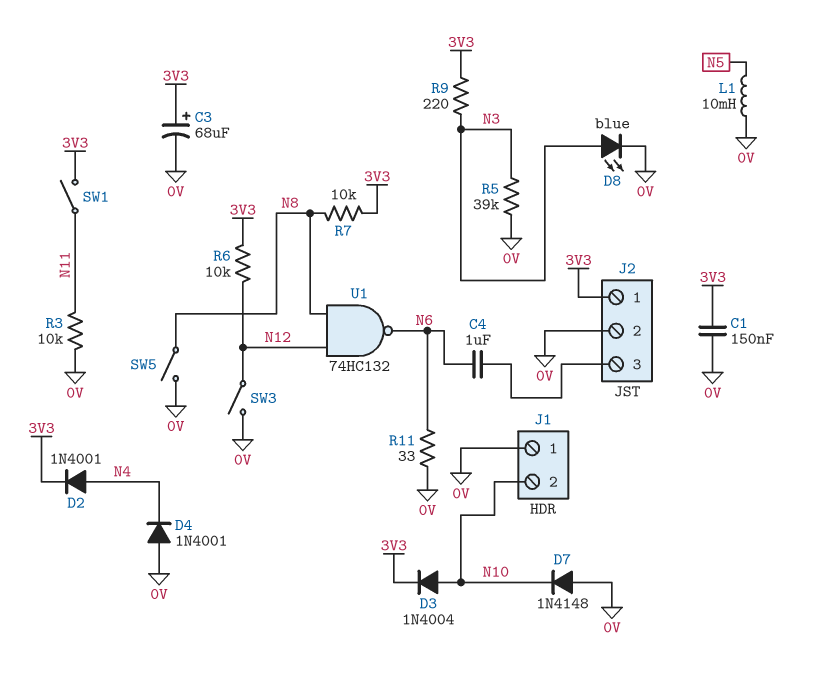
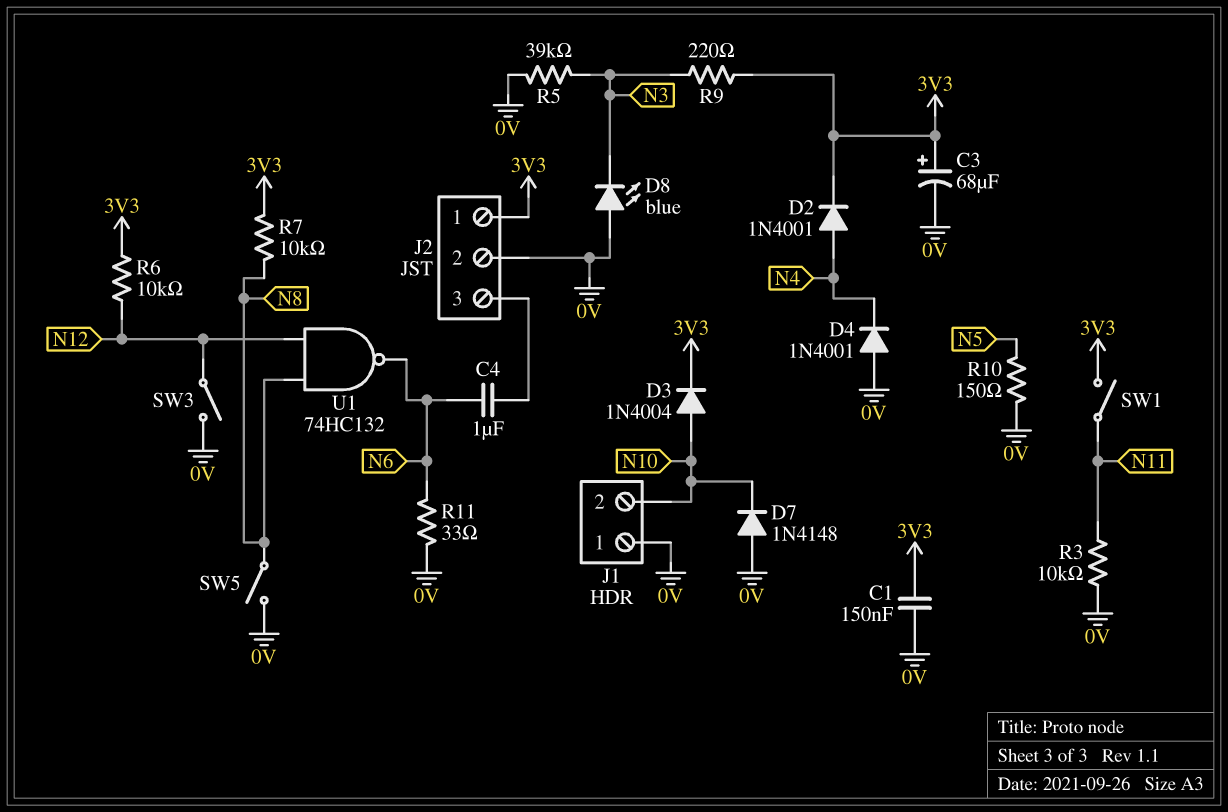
D8: LED blue (A N3, K 0V) -> LED blue (A 0V, K N3)
L1: 10mH (0V, N5) -> none
R10: none -> 150 (0V, N5)

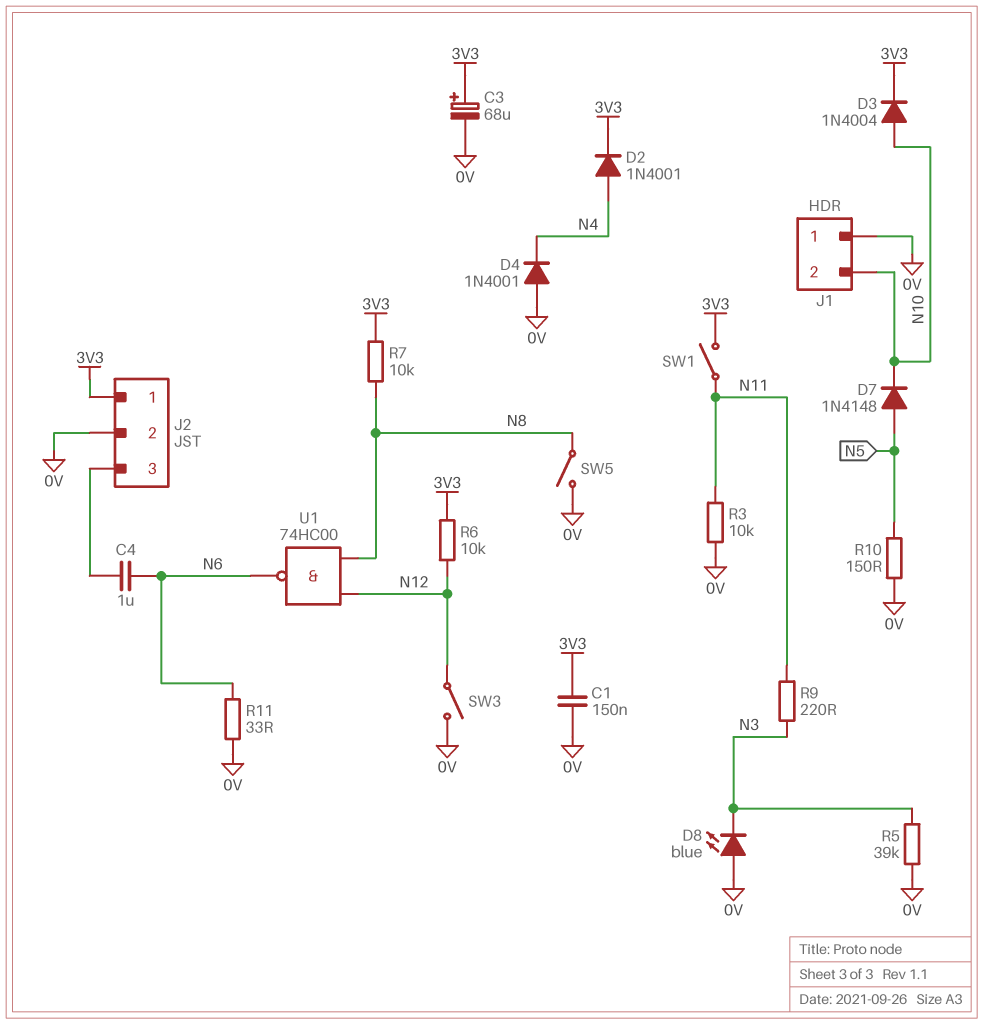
D7: diode 1N4148 (A 0V, K N10) -> diode 1N4148 (A N5, K N10)
R9: 220 (3V3, N3) -> 220 (N3, N11)
U1: NAND 74HC132 (in N8, in N12, out N6) -> NAND 74HC00 (in N8, in N12, out N6)

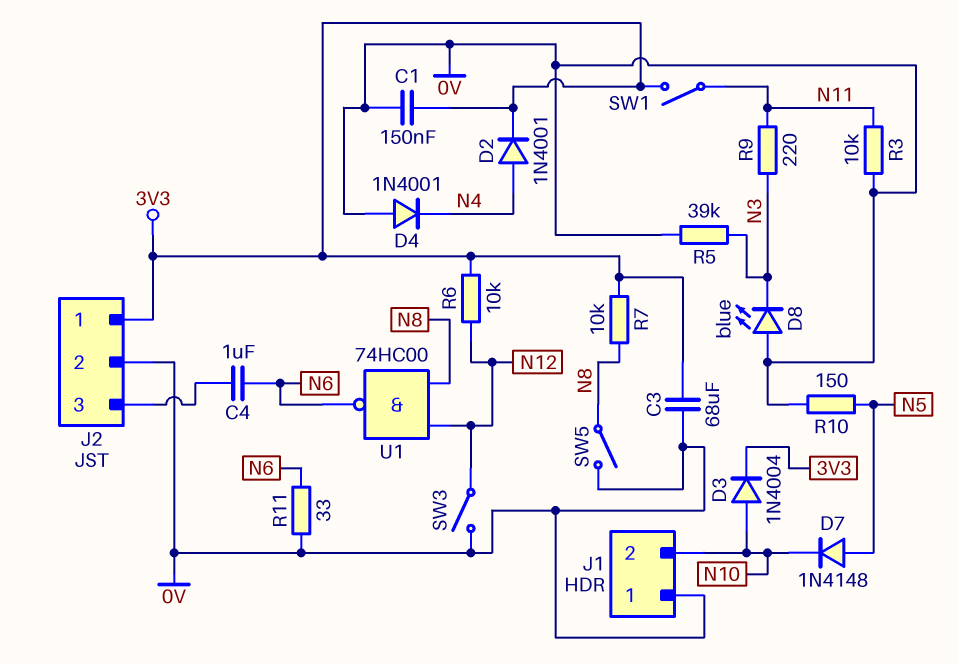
C3: 68uF (plus 3V3, minus 0V) -> 68uF (0V, 3V3)

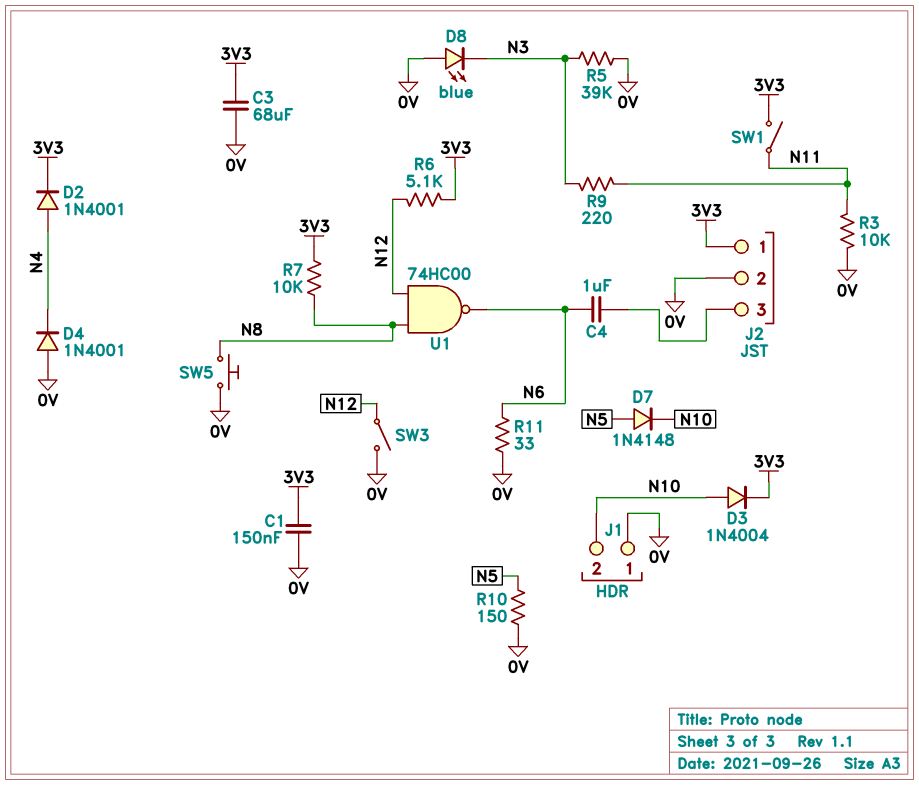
R6: 10k (3V3, N12) -> 5.1k (3V3, N12)
SW5: switch (0V, N8) -> button (0V, N8)

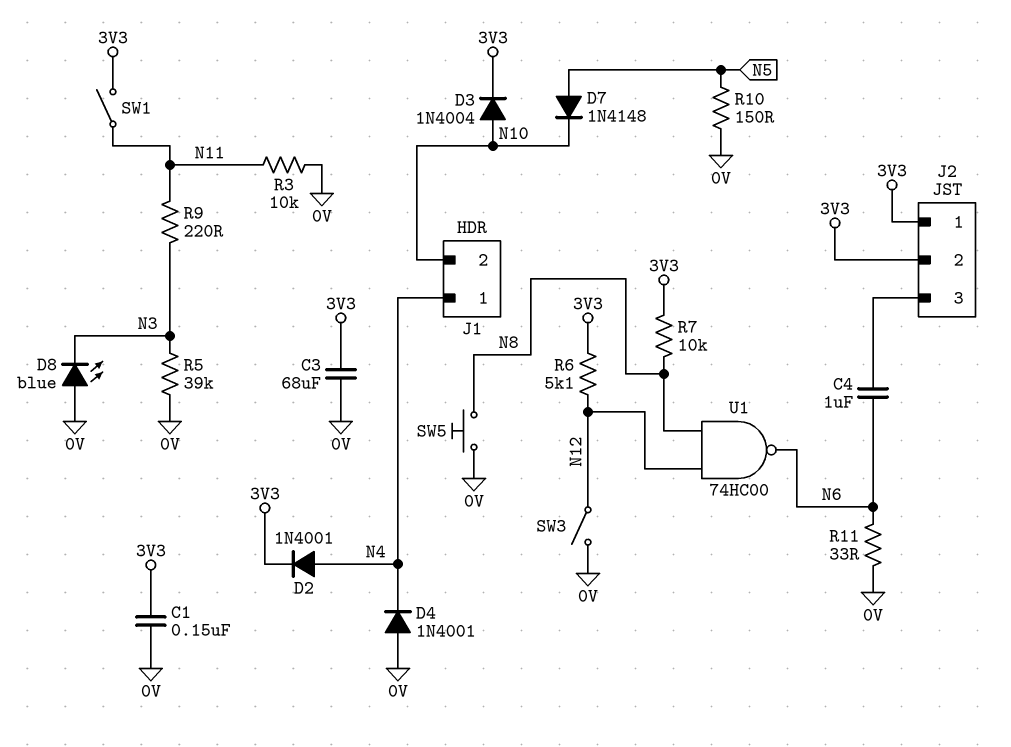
J1 pin 1: 0V -> N4
J2 pin 2: 0V -> 3V3

